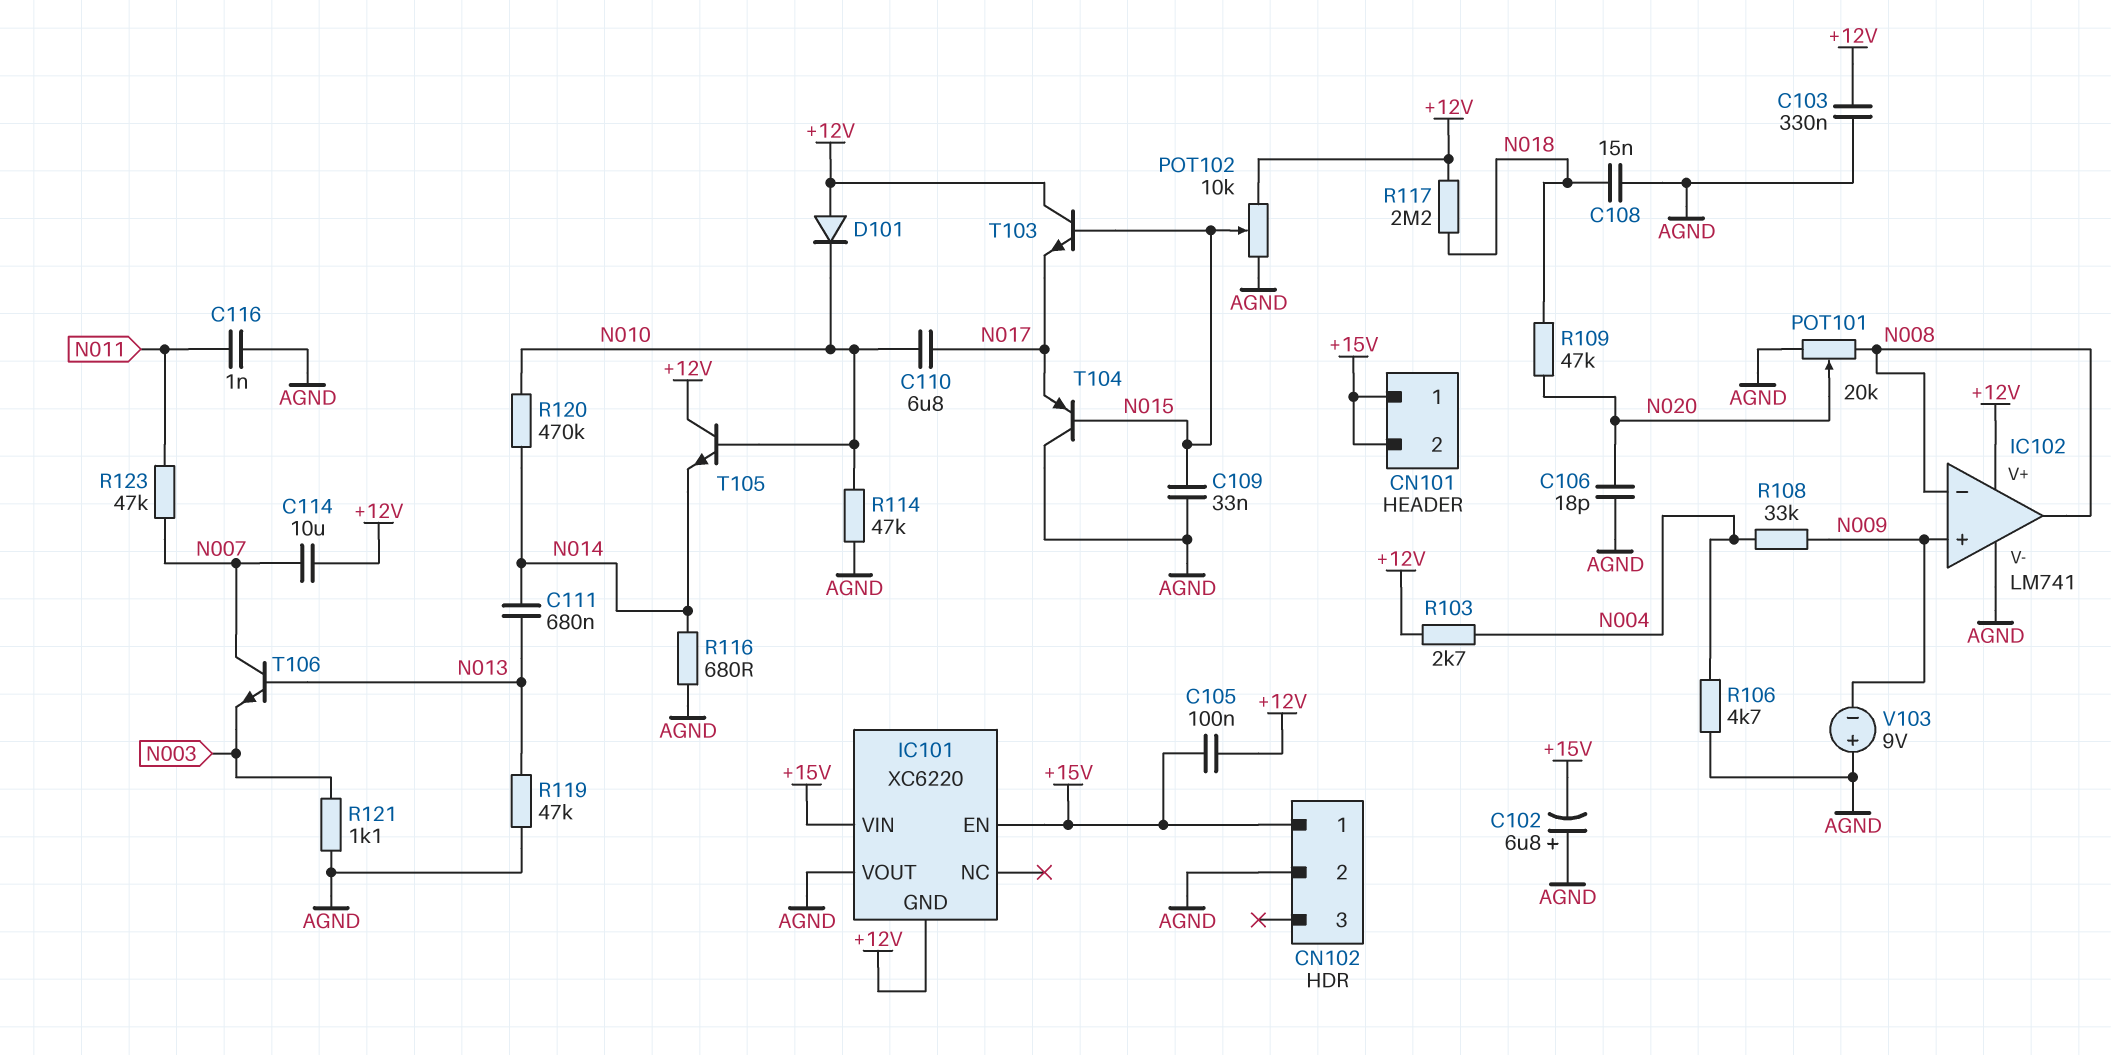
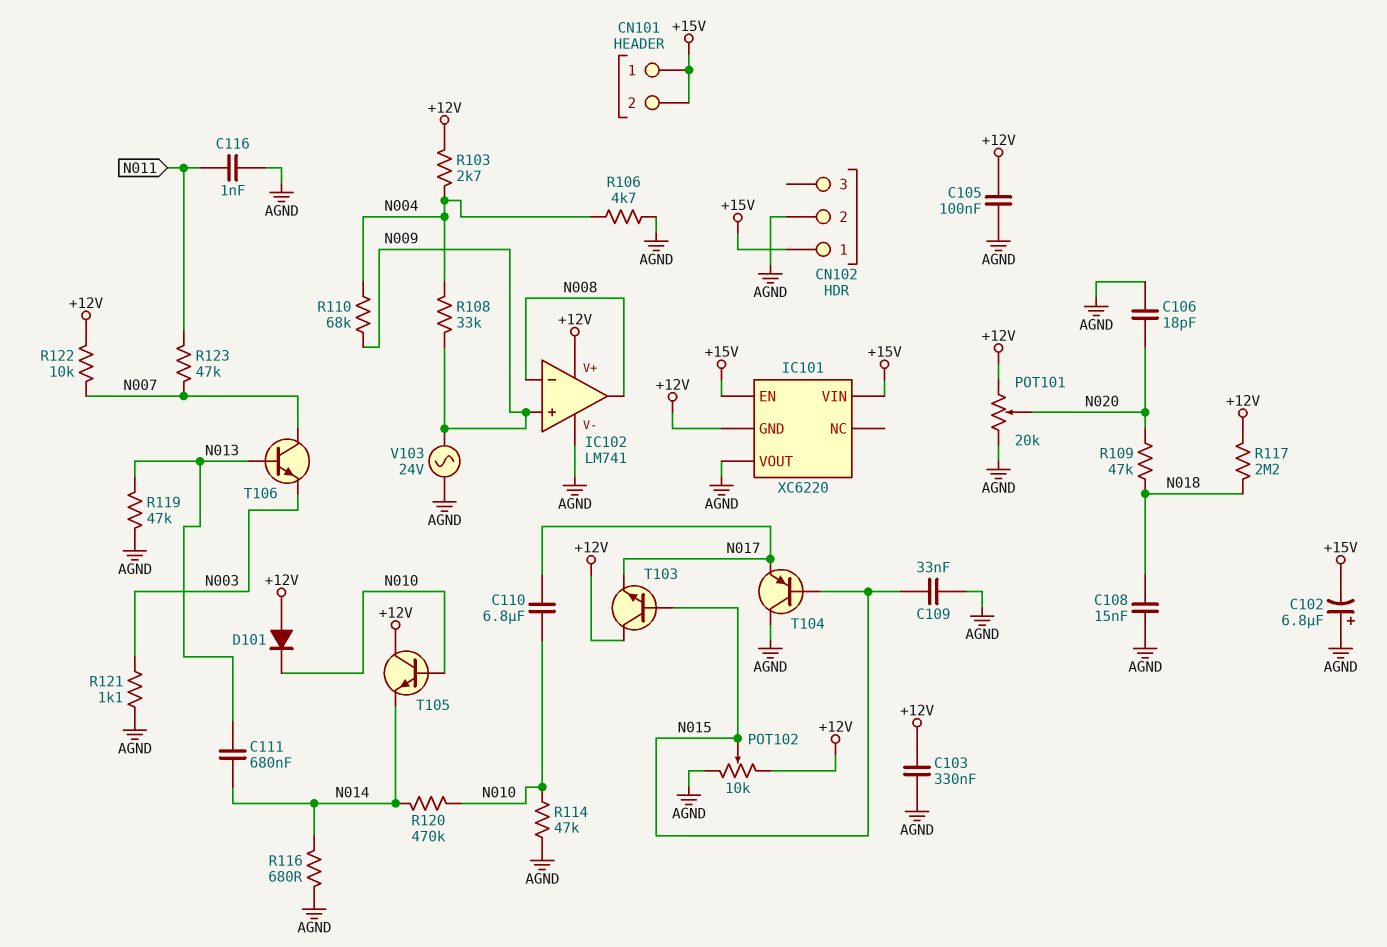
C105: 100nF (+12V, +15V) -> 100nF (+12V, AGND)
C114: 10uF (+12V, N007) -> none
POT101: 20k (AGND, N008, wiper N020) -> 20k (+12V, AGND, wiper N020)
R110: none -> 68k (N004, N009)
R122: none -> 10k (+12V, N007)
V103: 9V (plus AGND, minus N009) -> AC 24V (AGND, N009)

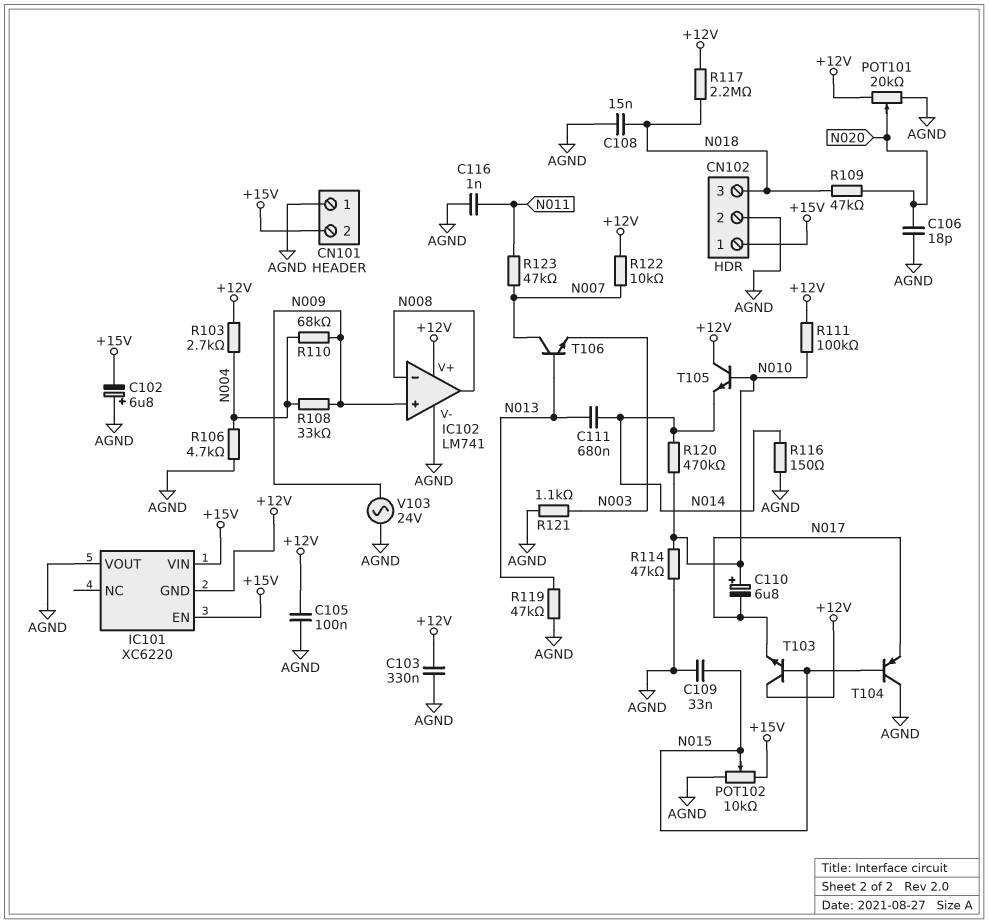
C110: 6.8uF (N010, N017) -> 6.8uF (plus N010, minus N017)
CN101 pin 1: +15V -> AGND
CN102 pin 3: none -> N018
D101: diode (A +12V, K N010) -> none
POT102: 10k (+12V, AGND, wiper N015) -> 10k (+15V, AGND, wiper N015)
R111: none -> 100k (+12V, N010)
R116: 680 (AGND, N014) -> 150 (AGND, N014)

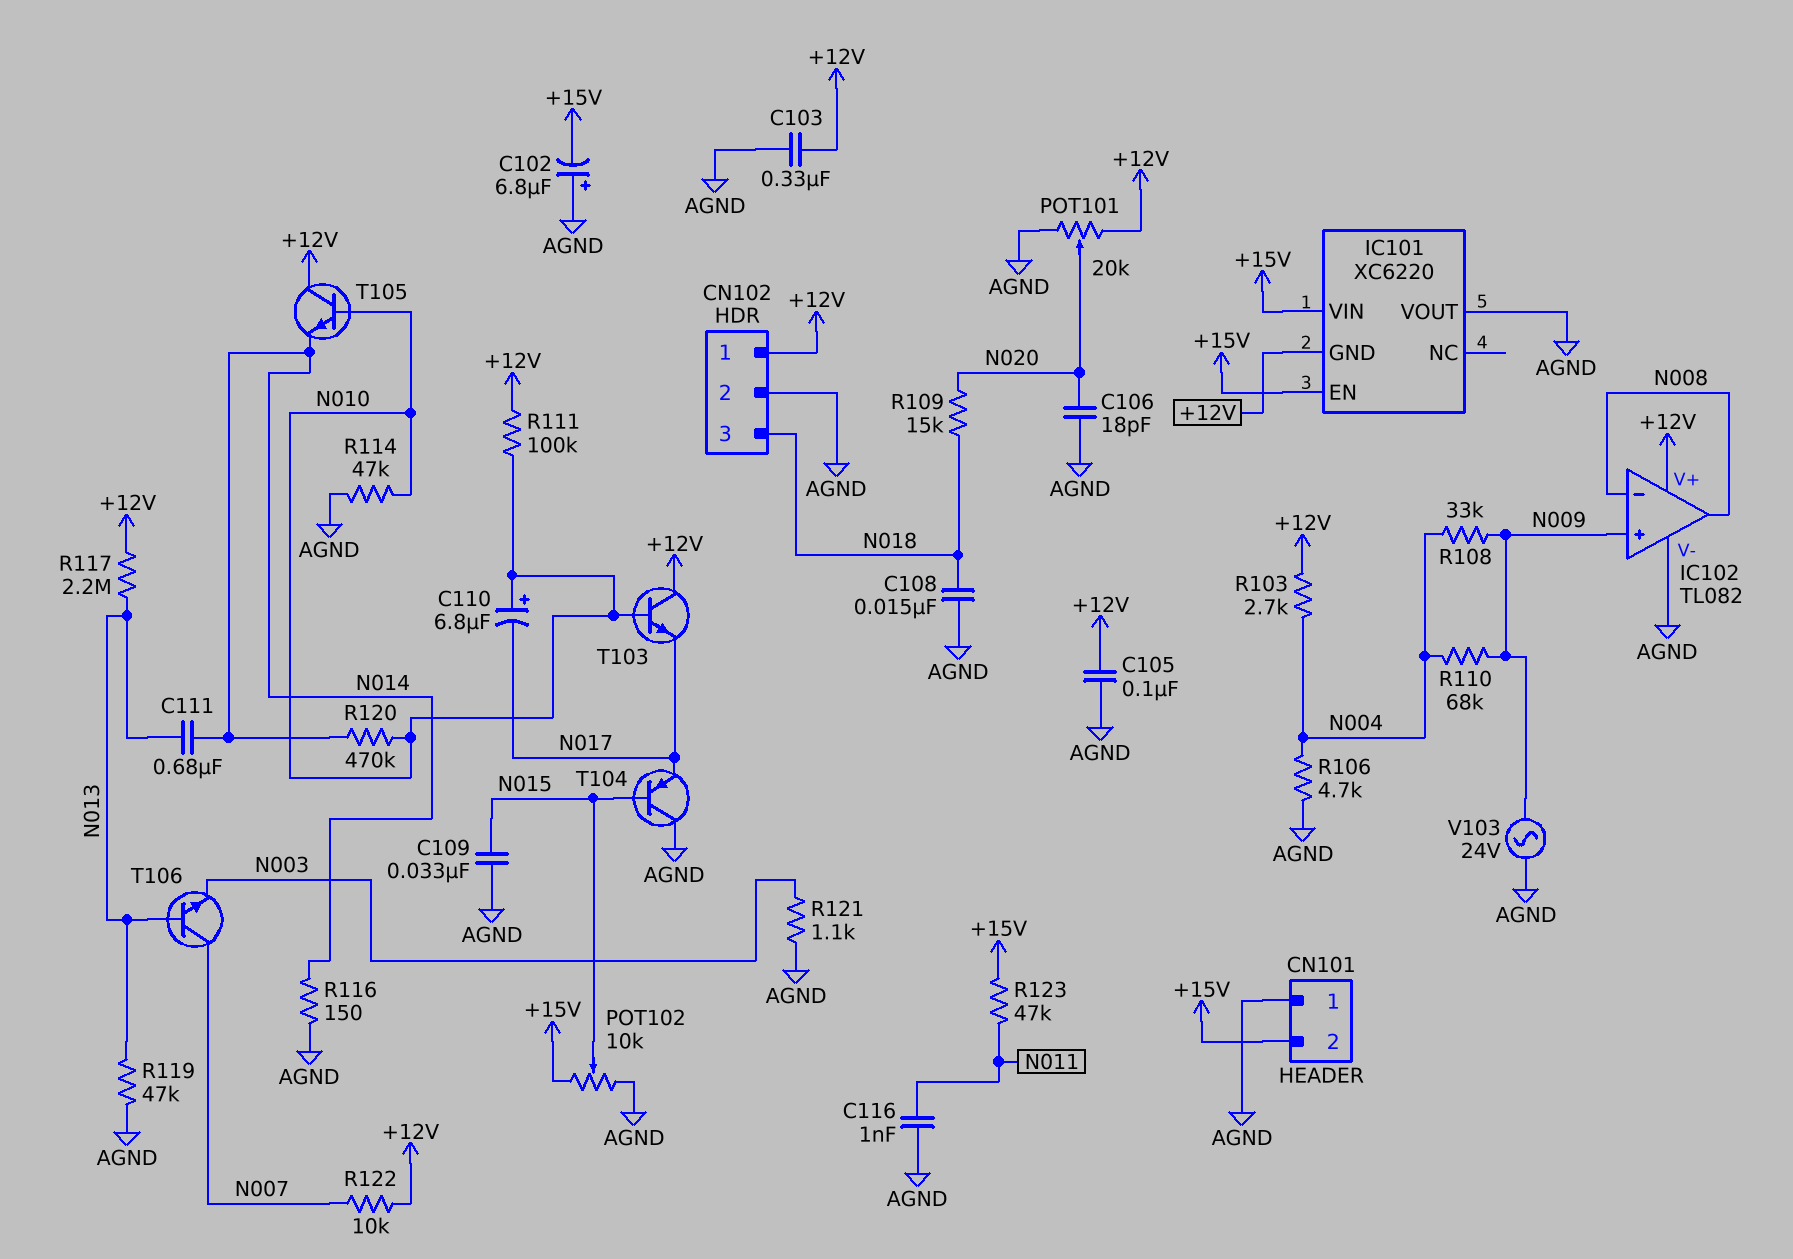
CN102 pin 1: +15V -> +12V
IC102: LM741 -> TL082
R109: 47k (N018, N020) -> 15k (N018, N020)
R117: 2.2M (+12V, N018) -> 2.2M (+12V, N013)
R123: 47k (N007, N011) -> 47k (+15V, N011)
T103: NPN (B N015, C +12V, E N017) -> NPN (B N010, C +12V, E N017)

